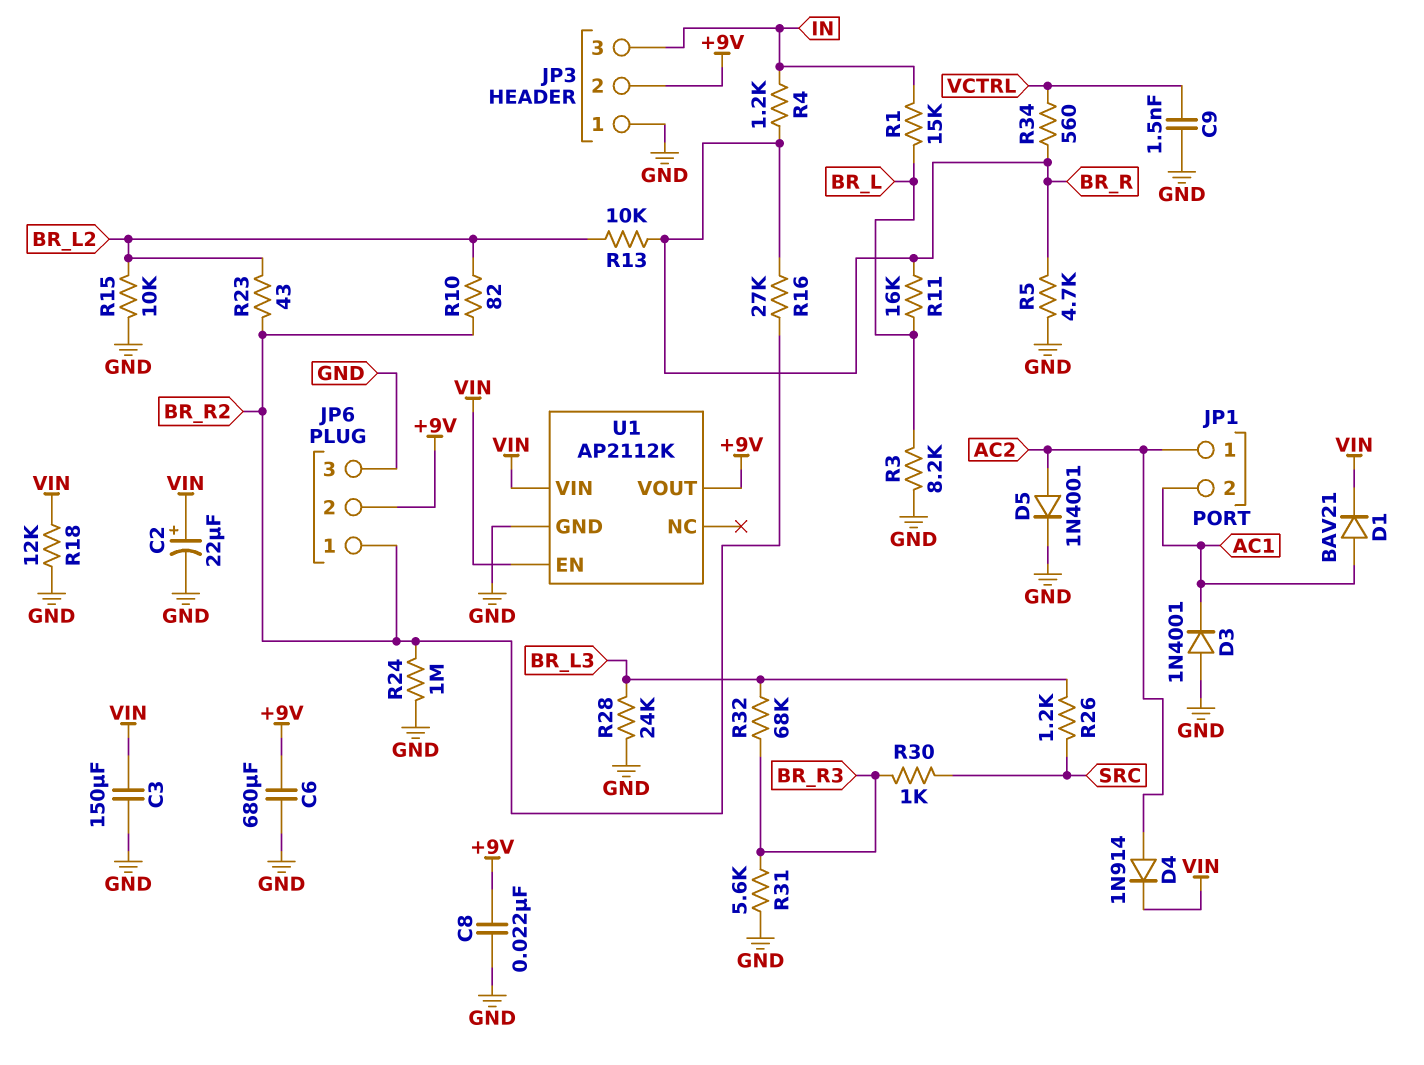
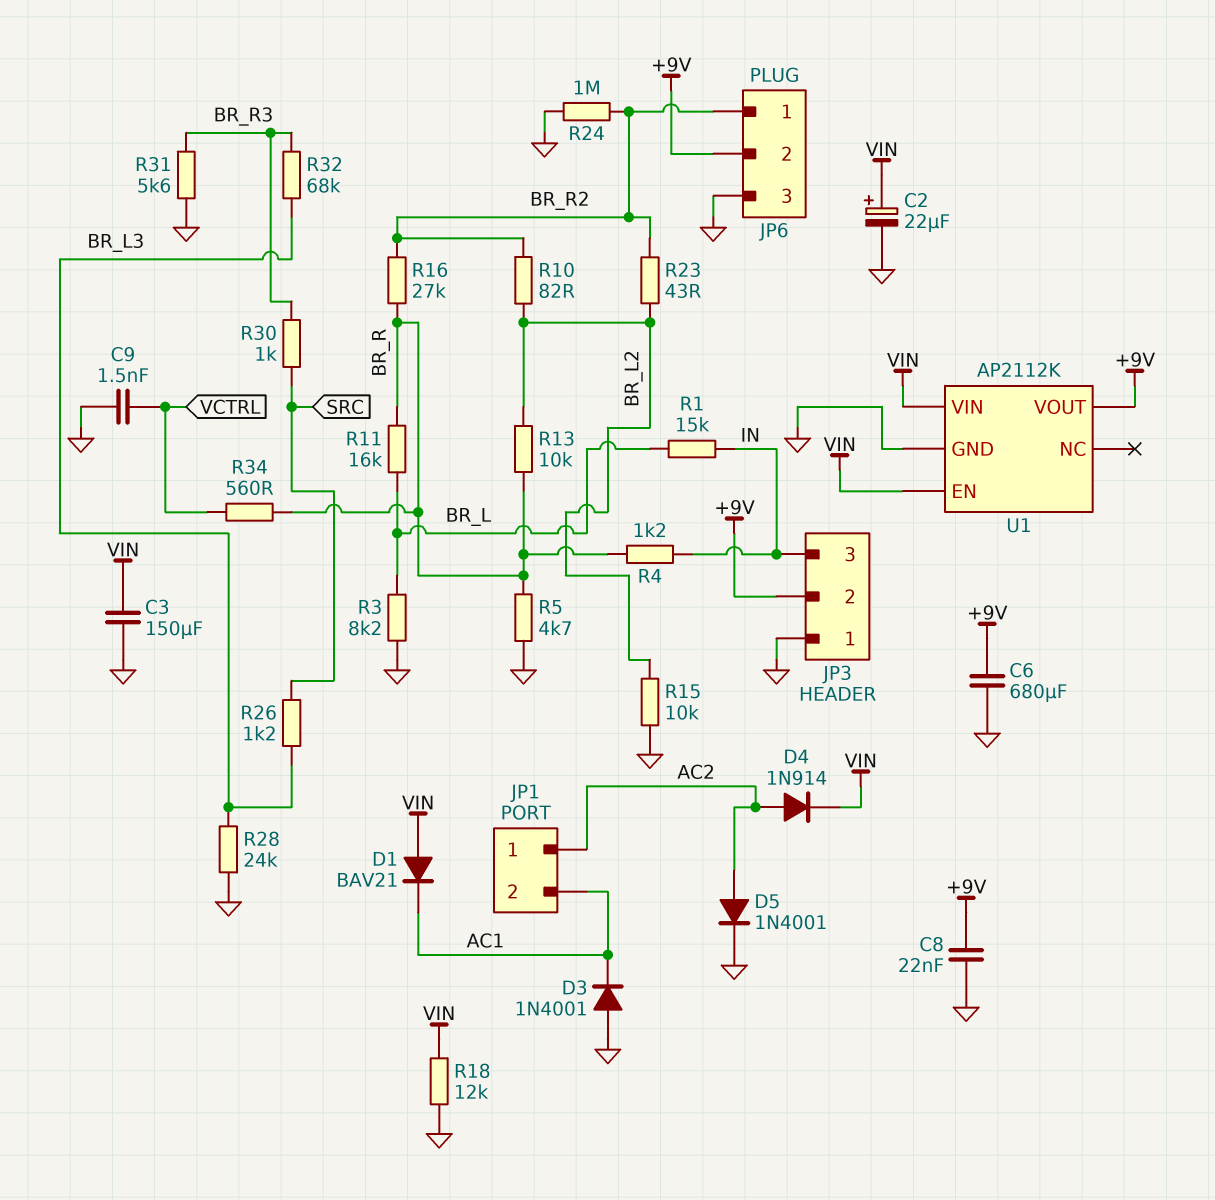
D1: diode BAV21 (A AC1, K VIN) -> diode BAV21 (A VIN, K AC1)

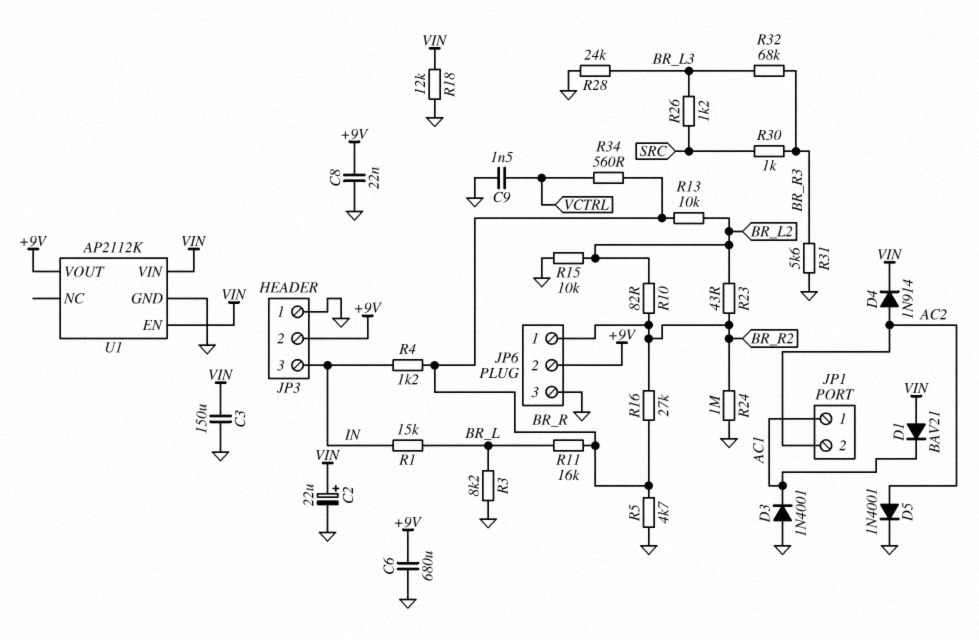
JP1 pin 1: AC2 -> AC1
JP1 pin 2: AC1 -> AC2

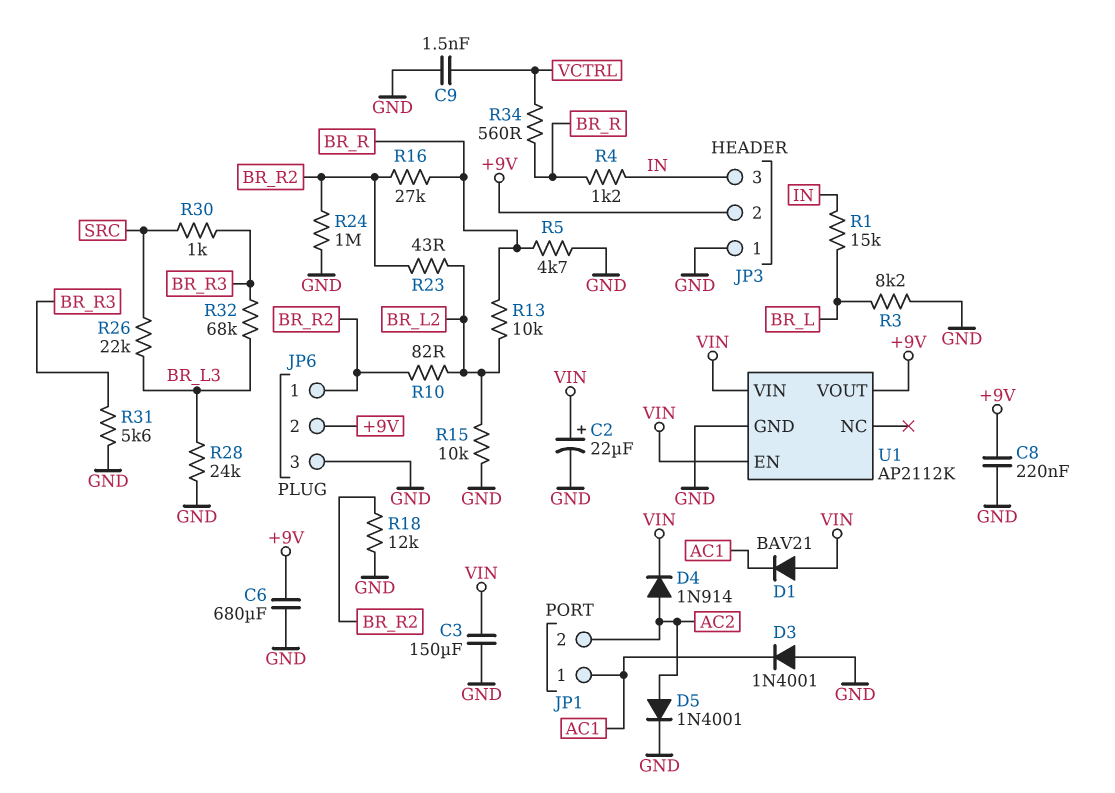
C8: 22nF (+9V, GND) -> 220nF (+9V, GND)
R11: 16k (BR_L, BR_R) -> none
R18: 12k (GND, VIN) -> 12k (BR_R2, GND)
R26: 1.2k (BR_L3, SRC) -> 22k (BR_L3, SRC)

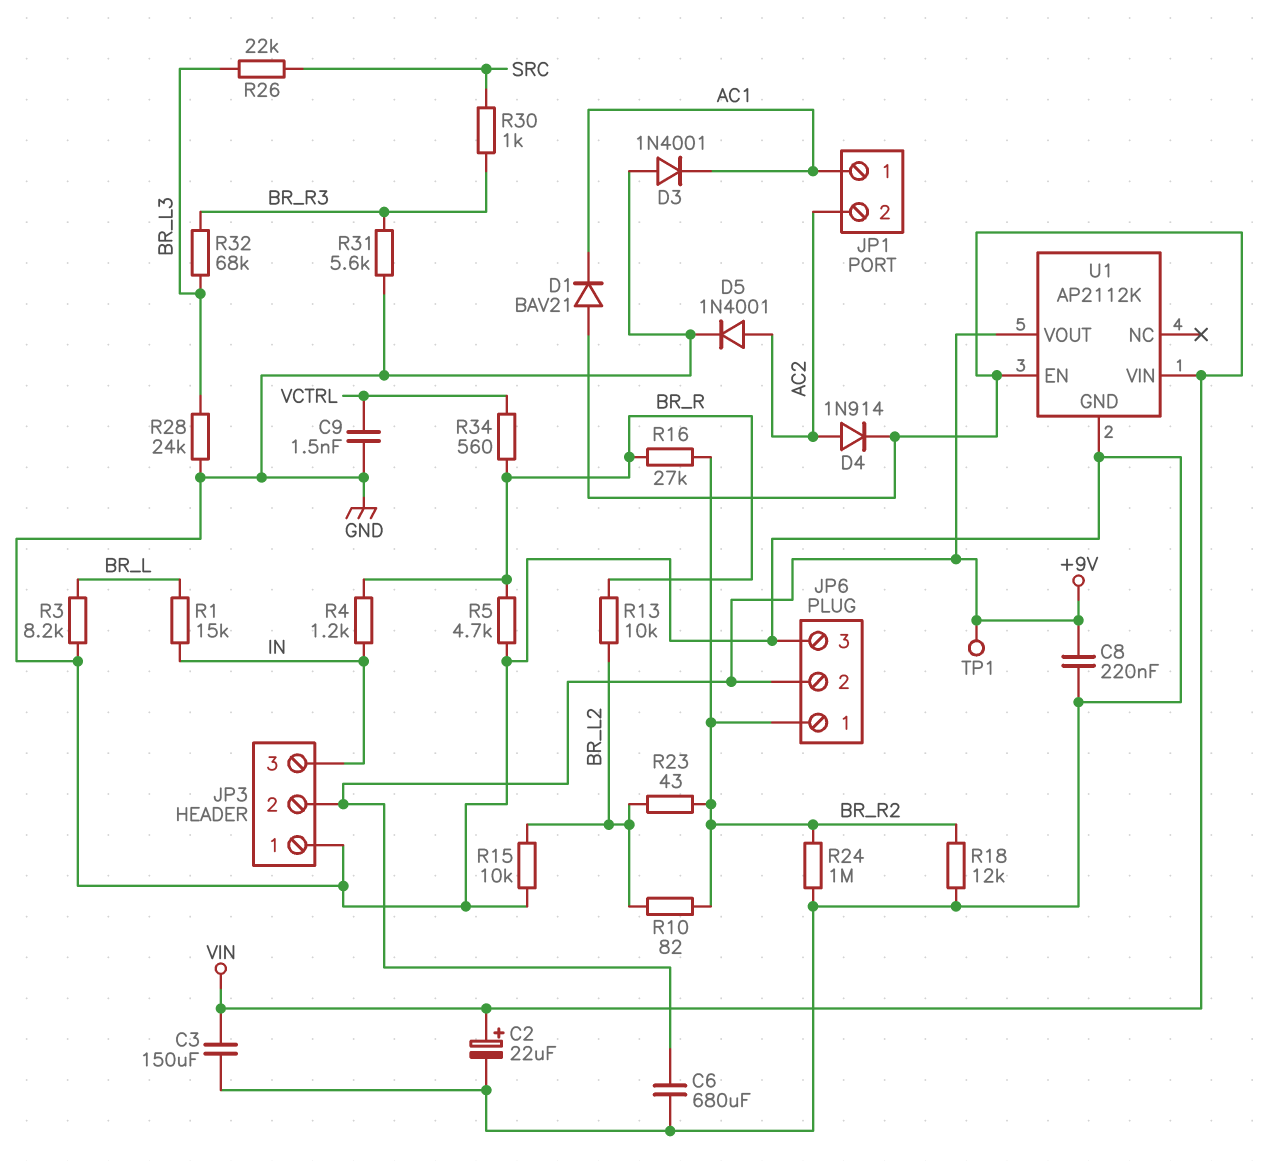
TP1: none -> test point (+9V)

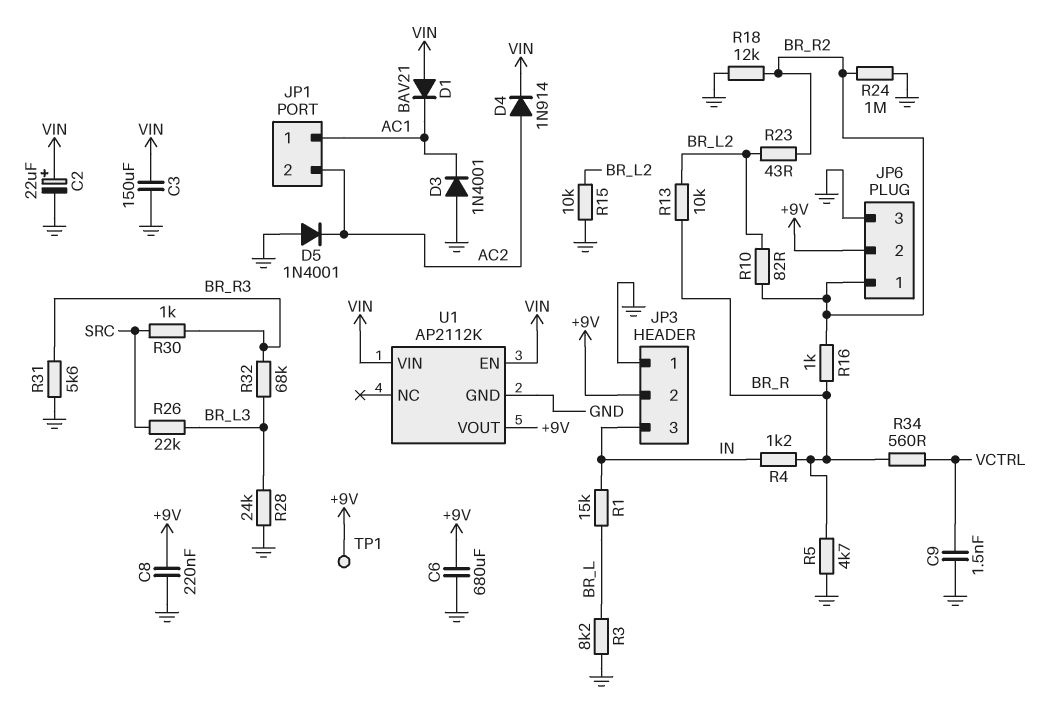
D5: diode 1N4001 (A AC2, K GND) -> diode 1N4001 (A GND, K AC2)
R16: 27k (BR_R, BR_R2) -> 1k (BR_R, BR_R2)

